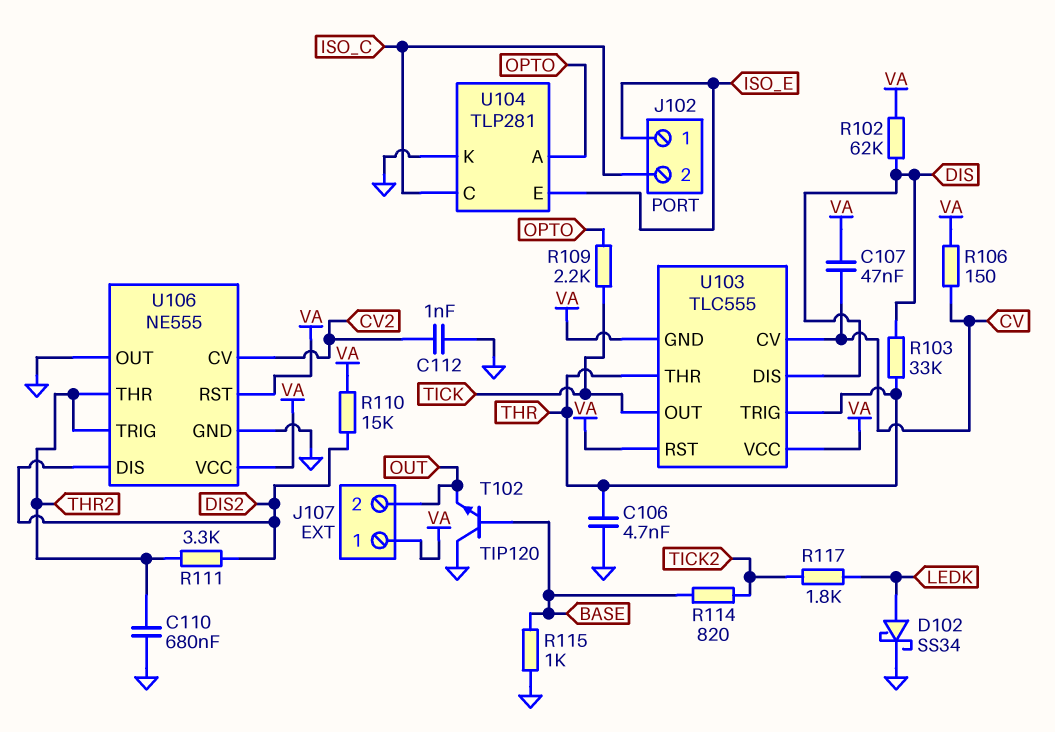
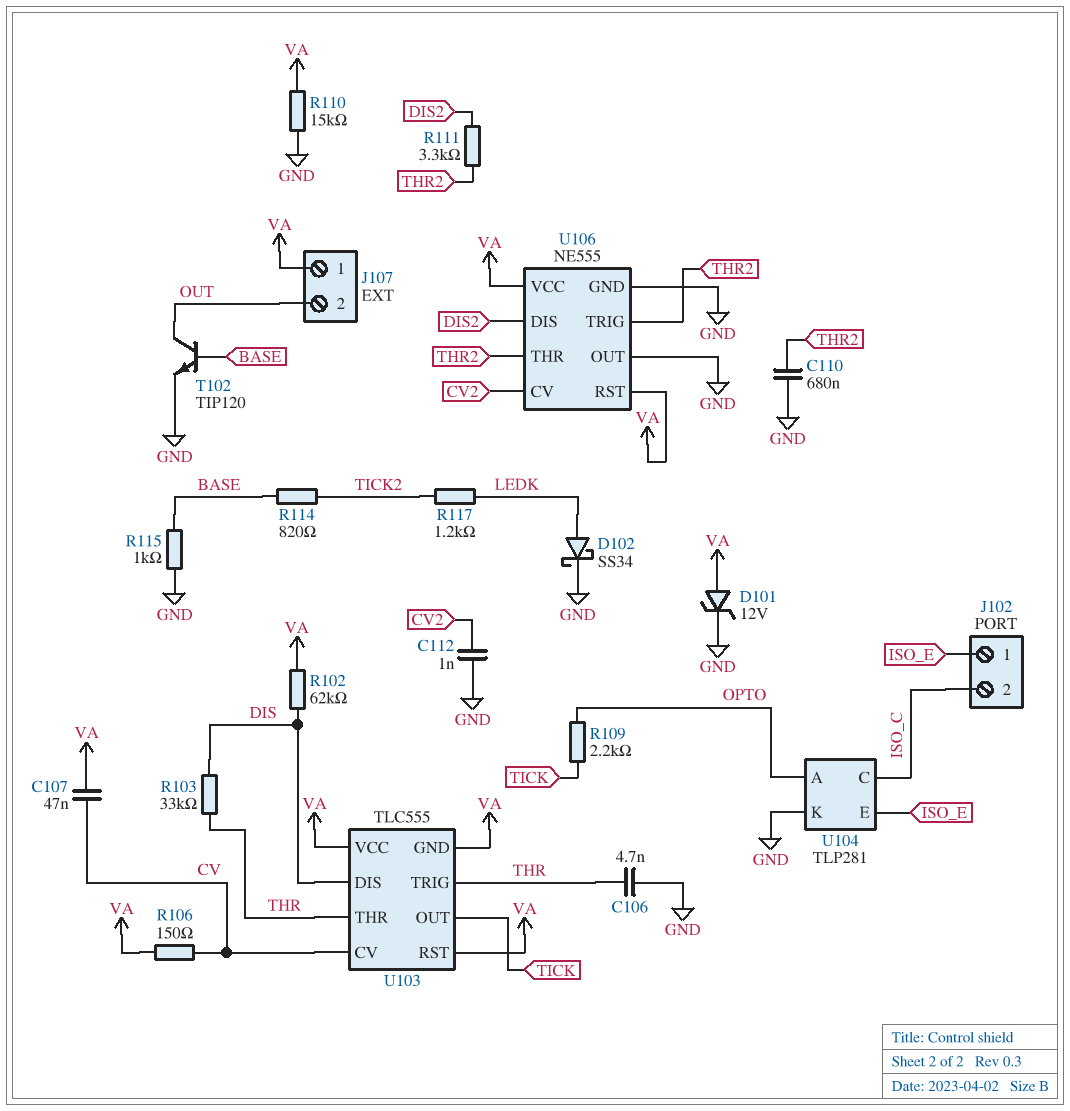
D101: none -> zener 12V (A VA, K GND)
R110: 15k (DIS2, VA) -> 15k (GND, VA)
R117: 1.8k (LEDK, TICK2) -> 1.2k (LEDK, TICK2)
T102: NPN TIP120 (B BASE, C GND, E OUT) -> NPN TIP120 (B BASE, C OUT, E GND)

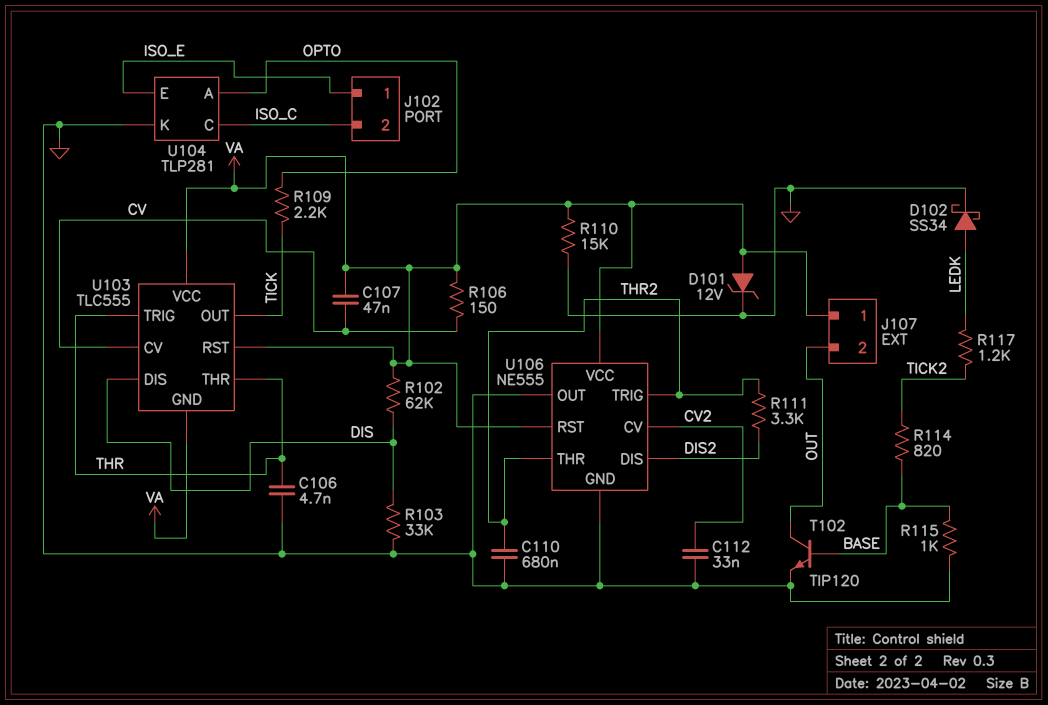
C112: 1nF (CV2, GND) -> 33nF (CV2, GND)
R103: 33k (DIS, THR) -> 33k (DIS, GND)

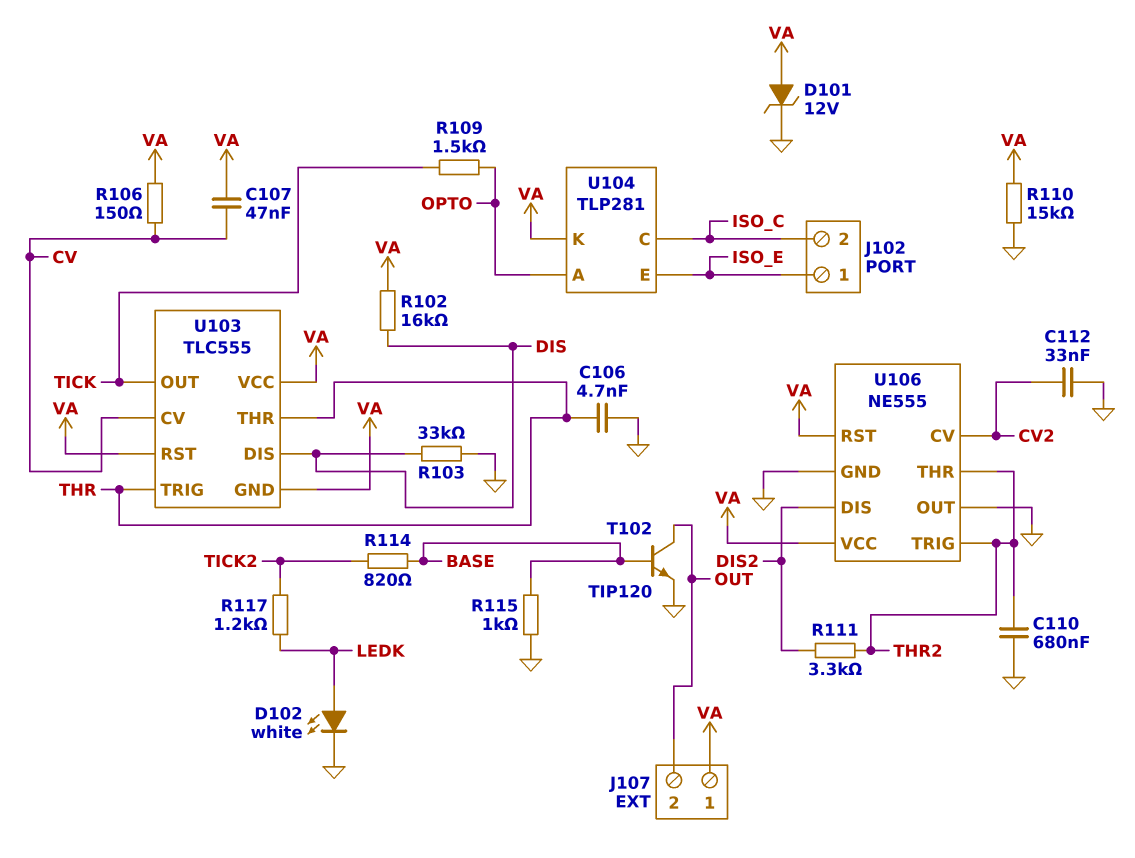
D102: schottky SS34 (A LEDK, K GND) -> LED white (A LEDK, K GND)
R102: 62k (DIS, VA) -> 16k (DIS, VA)
R109: 2.2k (OPTO, TICK) -> 1.5k (OPTO, TICK)
U104 pin K: GND -> VA

